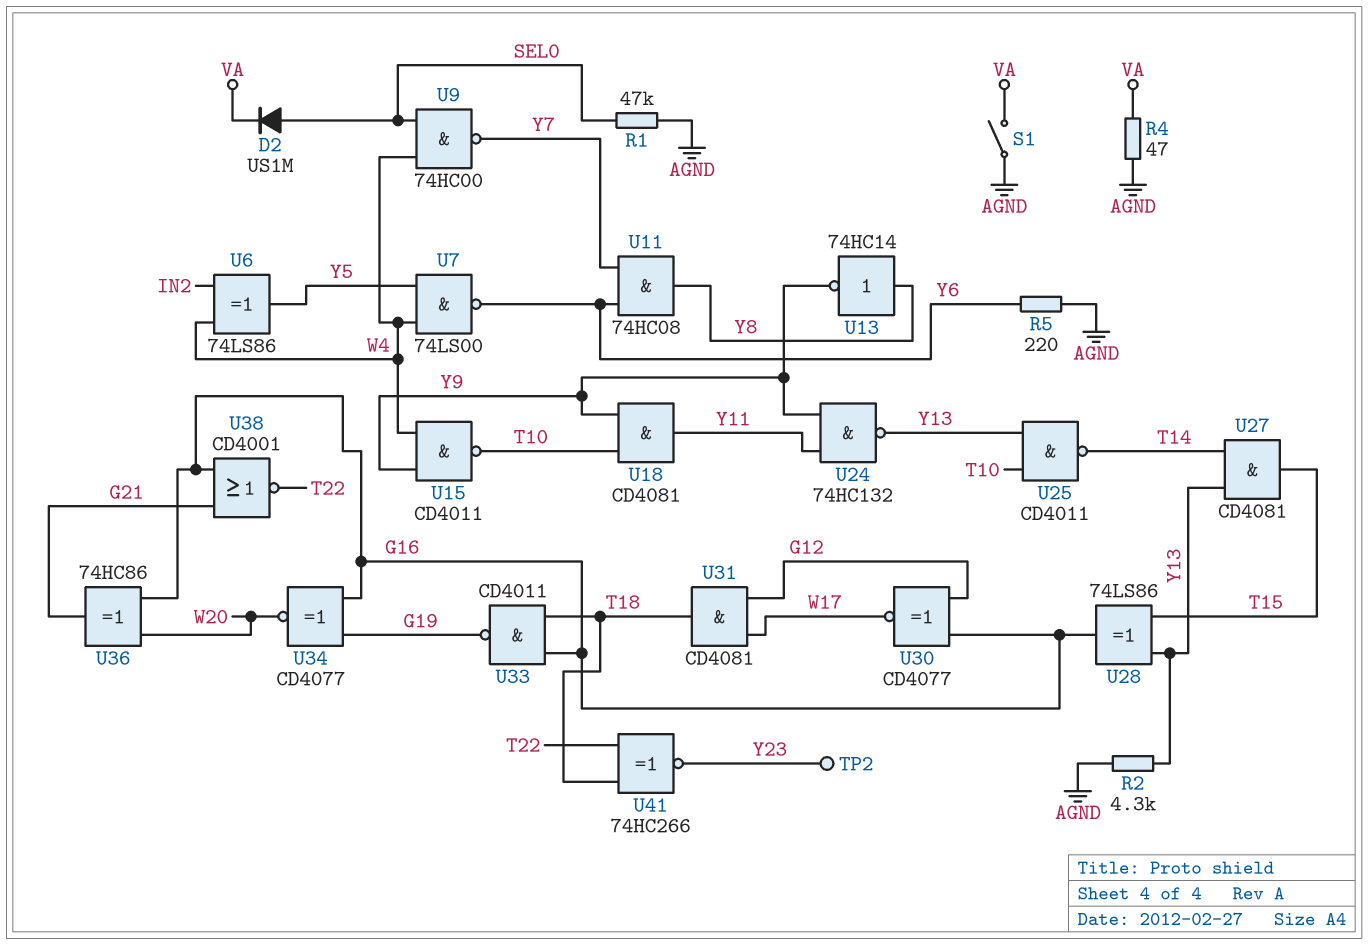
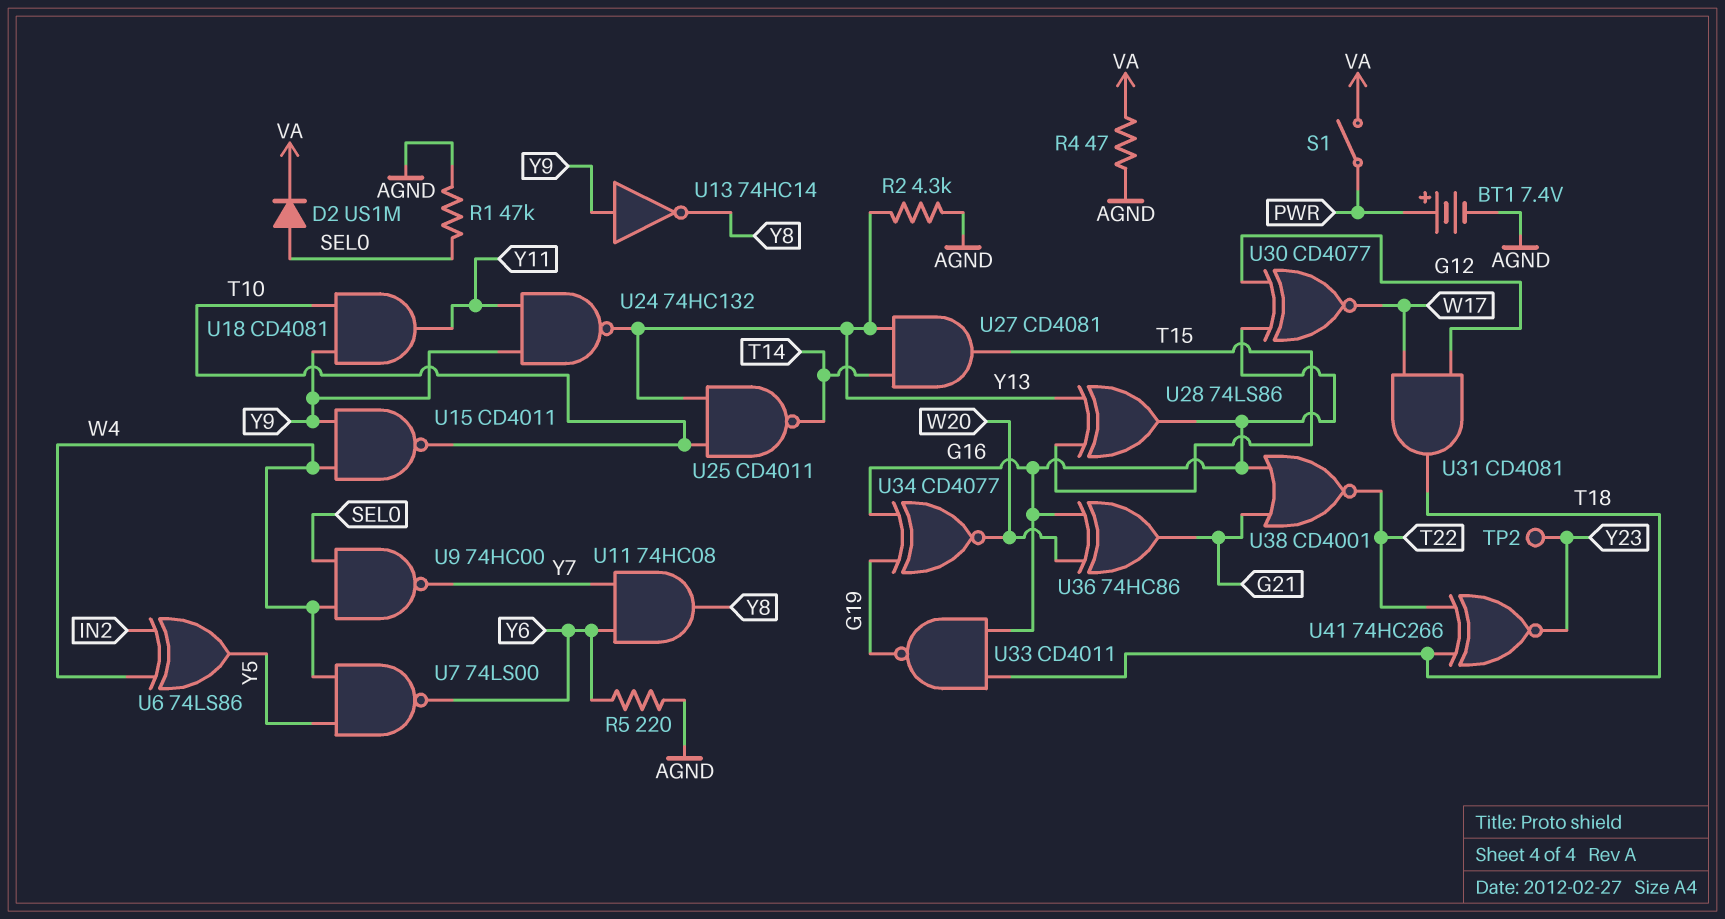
BT1: none -> 7.4V (plus PWR, minus AGND)
S1: switch (AGND, VA) -> switch (PWR, VA)
U13: NOT 74HC14 (in Y8, out Y9) -> NOT 74HC14 (in Y9, out Y8)

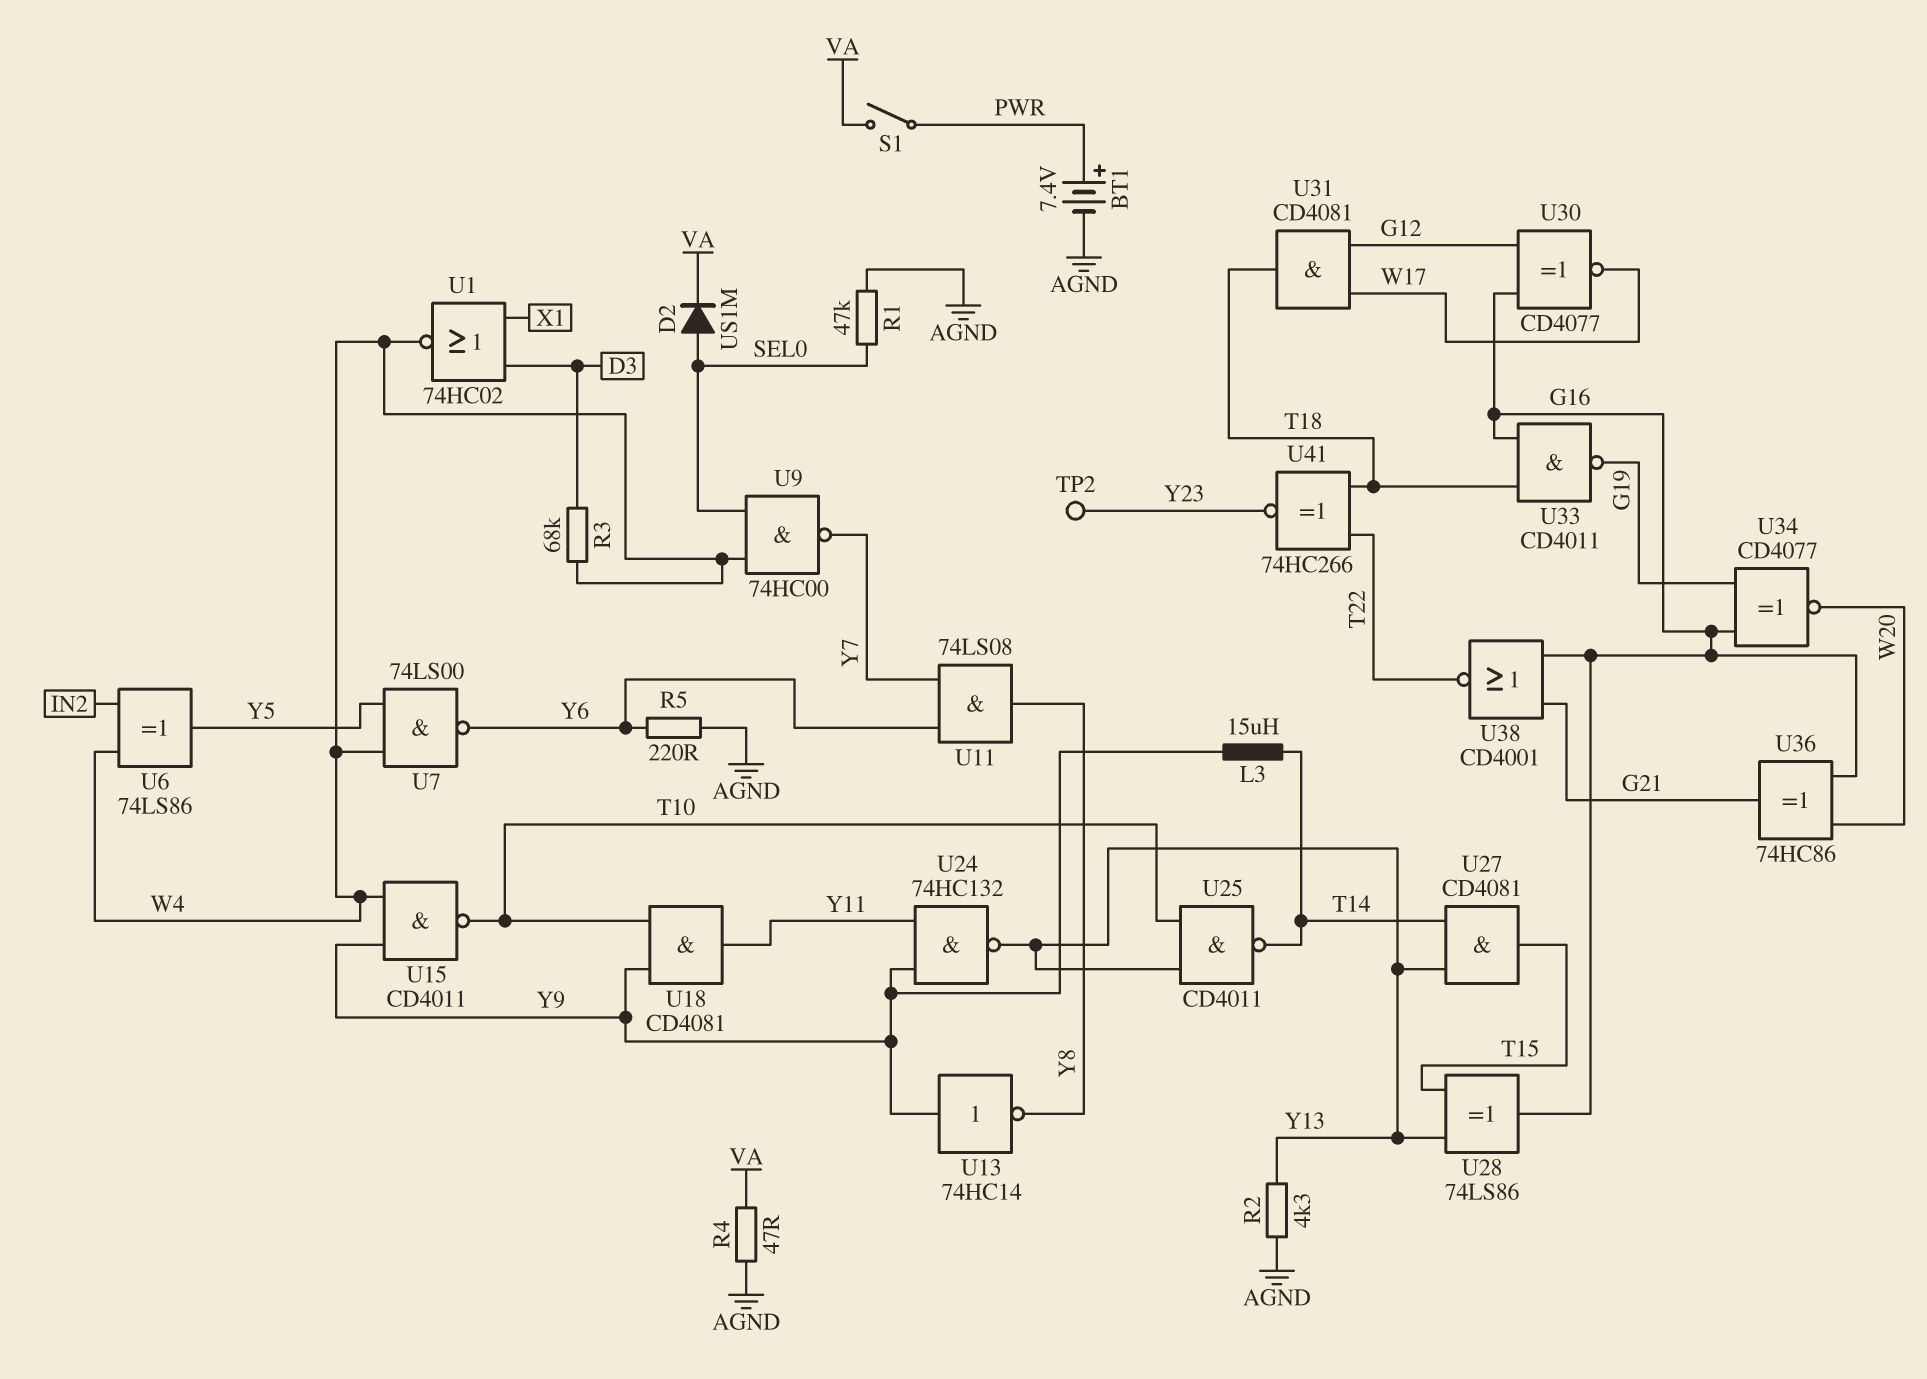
L3: none -> 15uH (T14, Y9)
R3: none -> 68k (D3, W4)
U1: none -> NOR 74HC02 (in D3, in X1, out W4)
U11: AND 74HC08 (in Y6, in Y7, out Y8) -> AND 74LS08 (in Y6, in Y7, out Y8)

